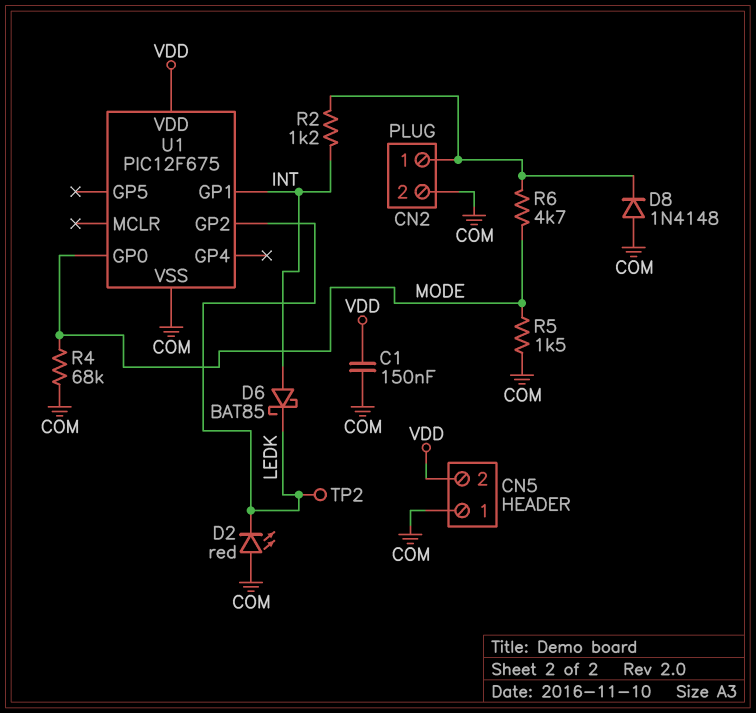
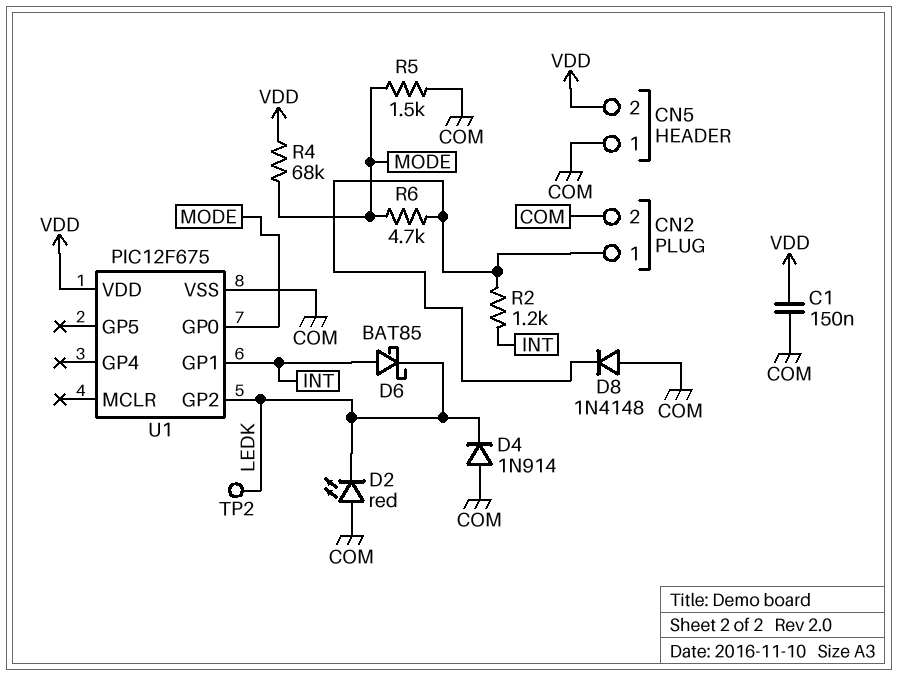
D4: none -> diode 1N914 (A COM, K LEDK)
R4: 68k (COM, MODE) -> 68k (MODE, VDD)

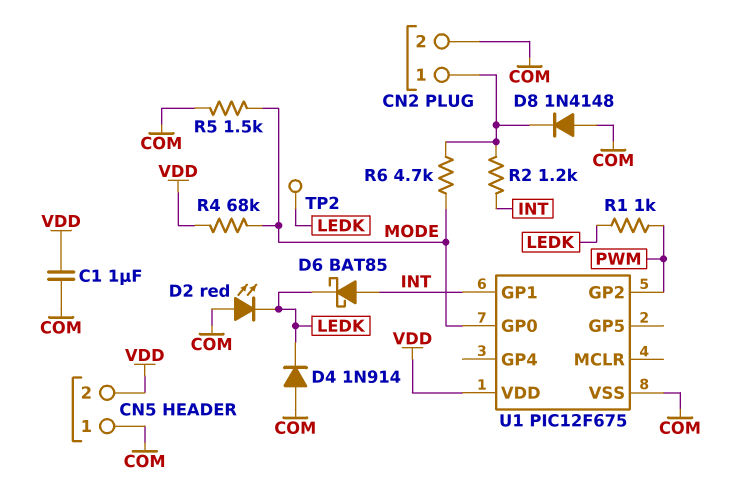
C1: 150nF (COM, VDD) -> 1uF (COM, VDD)
R1: none -> 1k (LEDK, PWM)
U1 pin GP2: LEDK -> PWM

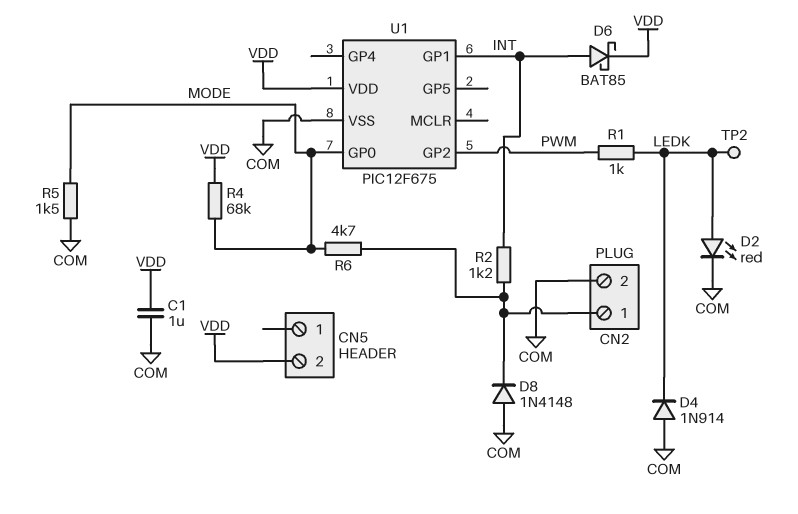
CN5 pin 1: COM -> none
D2: LED red (A COM, K LEDK) -> LED red (A LEDK, K COM)
D6: schottky BAT85 (A INT, K LEDK) -> schottky BAT85 (A INT, K VDD)

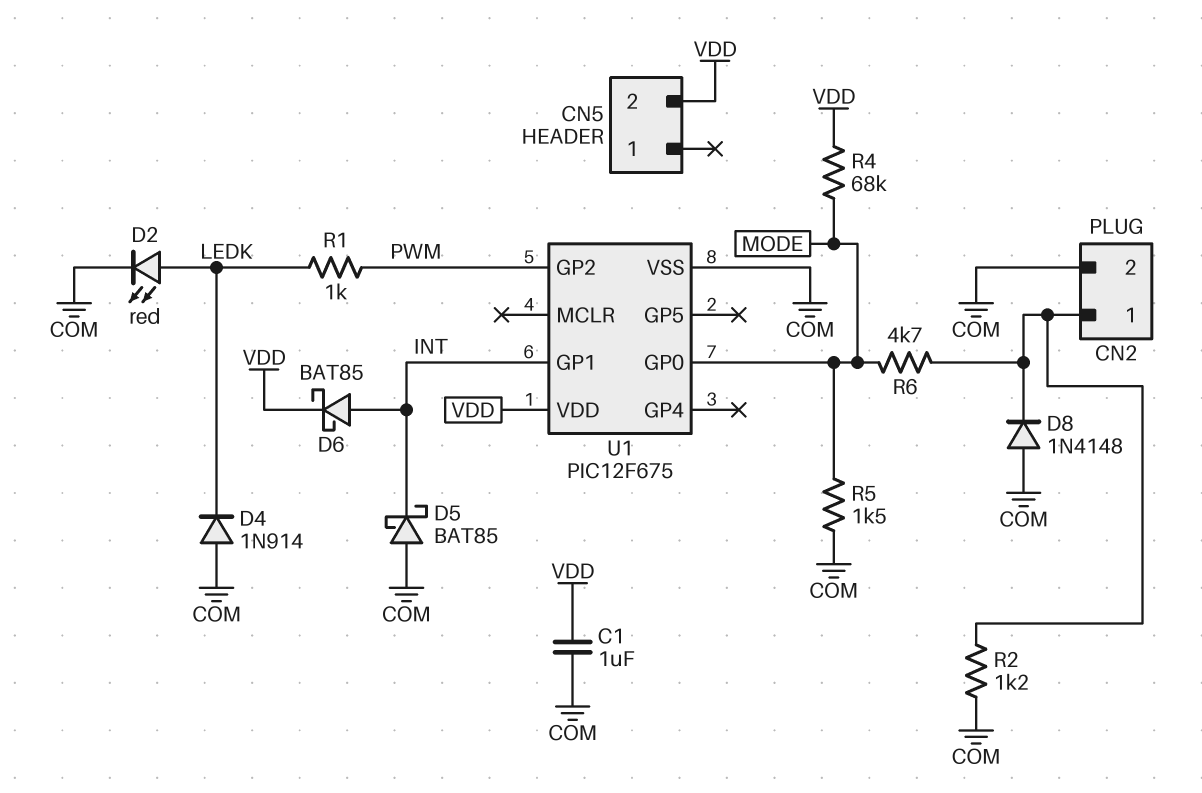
D5: none -> schottky BAT85 (A COM, K INT)
R2: 1.2k (CN2/1, INT) -> 1.2k (CN2/1, COM)
TP2: test point (LEDK) -> none

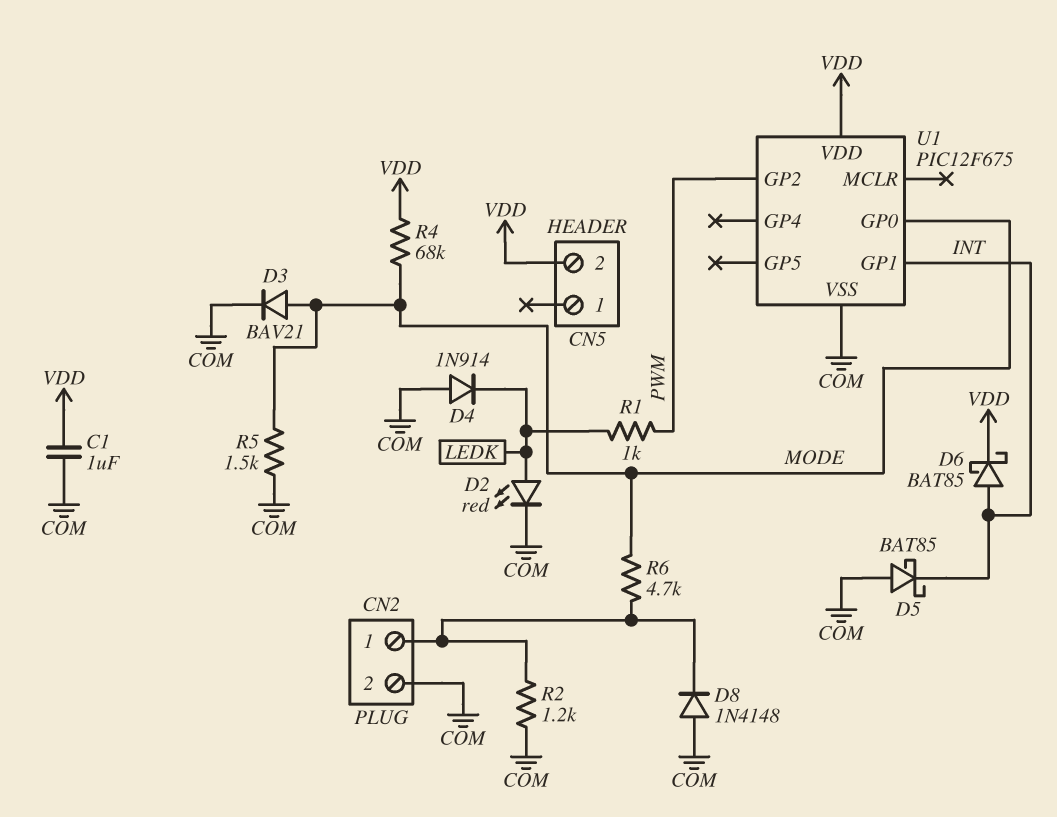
D3: none -> diode BAV21 (A MODE, K COM)

